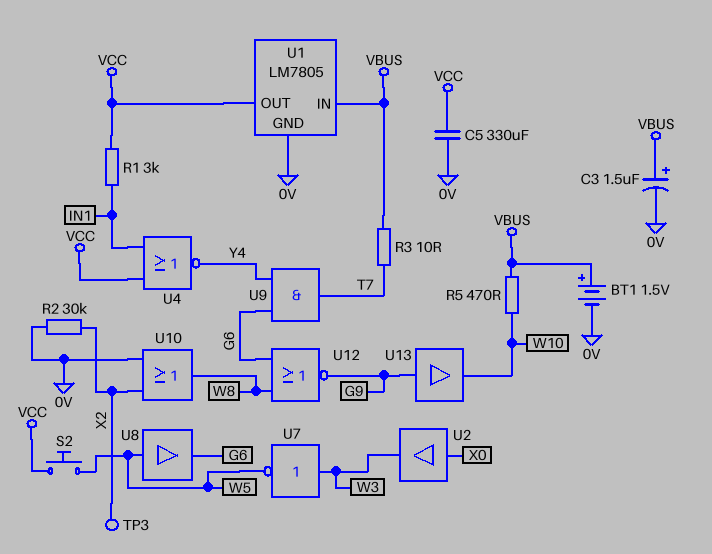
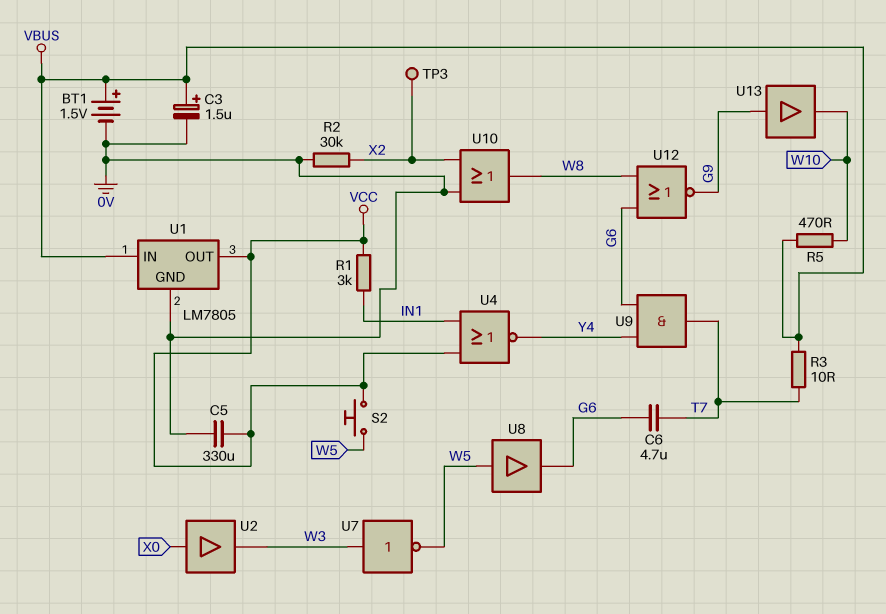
C6: none -> 4.7uF (G6, T7)

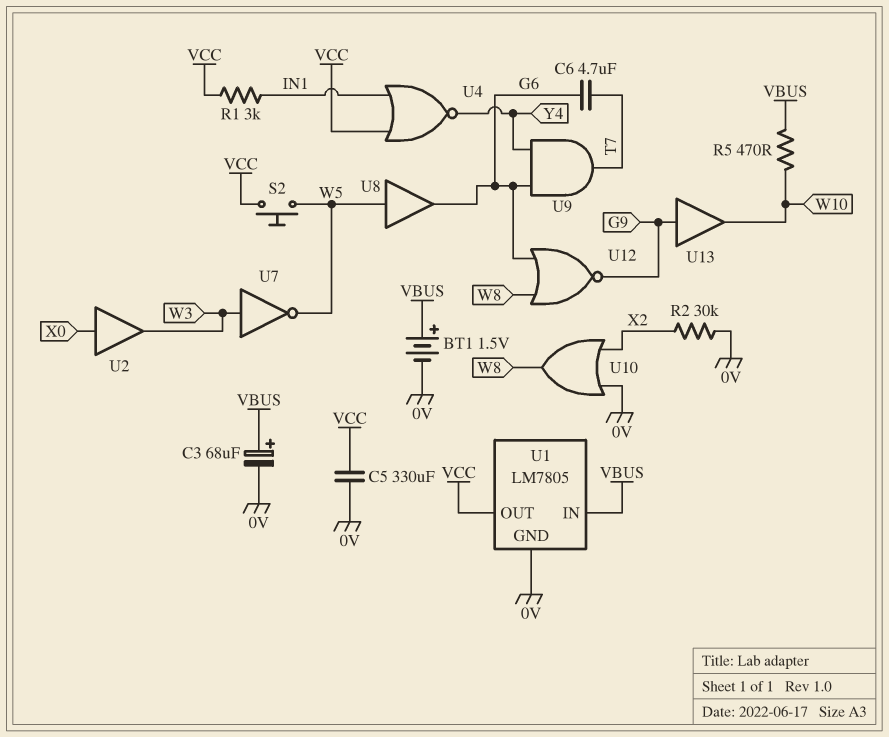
C3: 1.5uF (plus VBUS, minus 0V) -> 68uF (plus VBUS, minus 0V)
R3: 10 (T7, VBUS) -> none
TP3: test point (X2) -> none

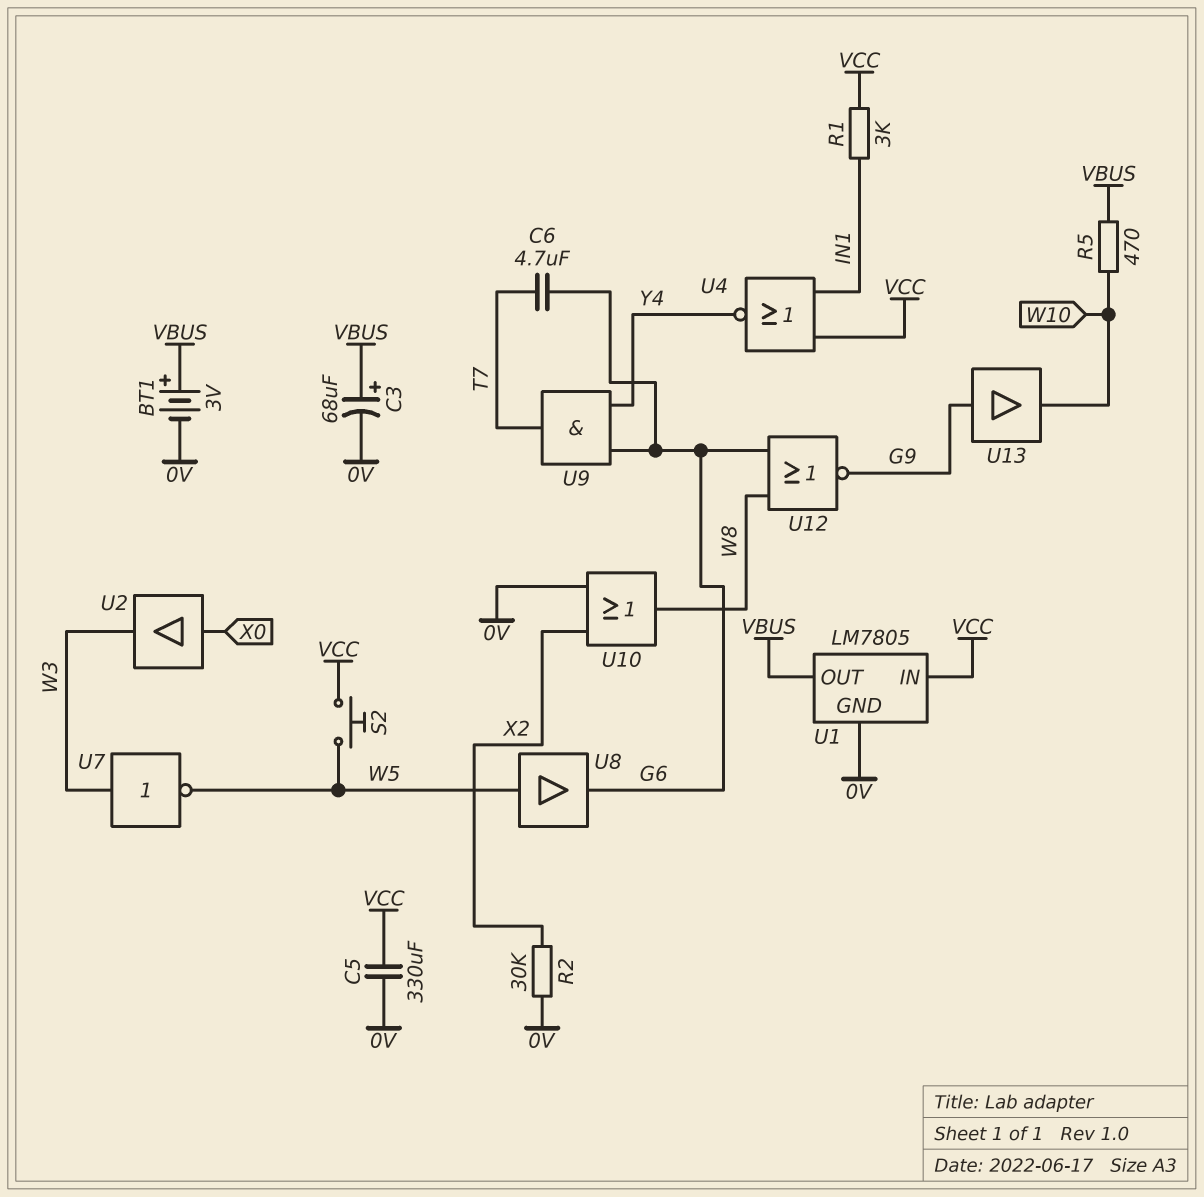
BT1: 1.5V (plus VBUS, minus 0V) -> 3V (plus VBUS, minus 0V)
U1 pin IN: VBUS -> VCC
U1 pin OUT: VCC -> VBUS

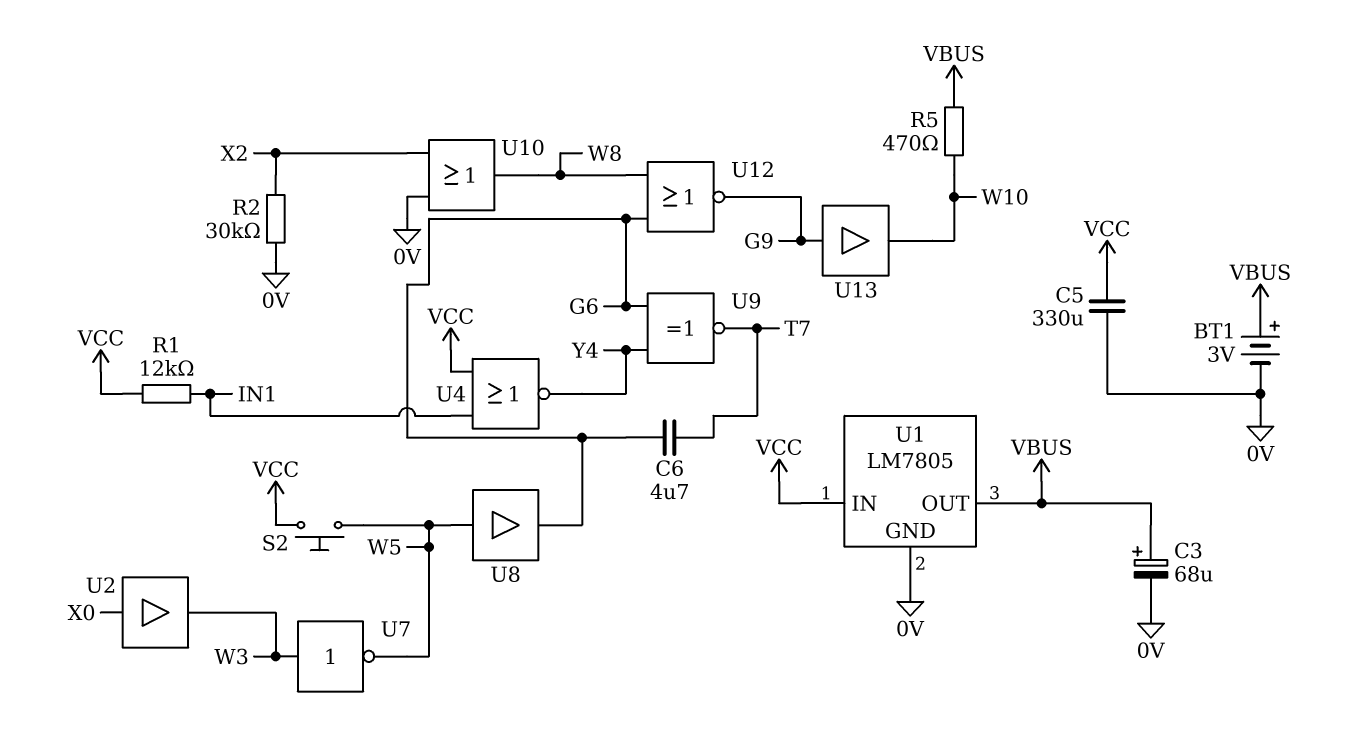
R1: 3k (IN1, VCC) -> 12k (IN1, VCC)
U9: AND (in G6, in Y4, out T7) -> XNOR (in G6, in Y4, out T7)

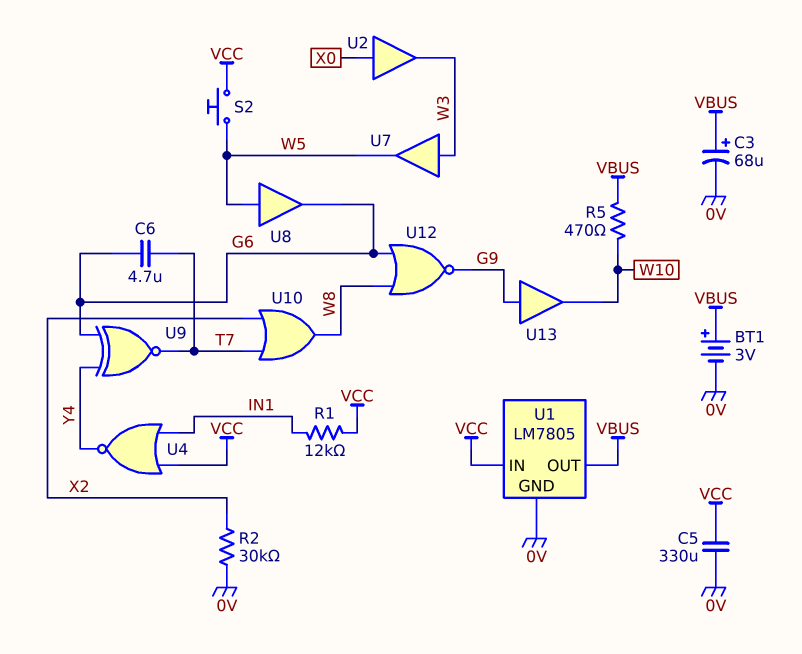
U7: NOT (in W3, out W5) -> buffer (in W3, out W5)
U10: OR (in 0V, in X2, out W8) -> OR (in T7, in X2, out W8)

